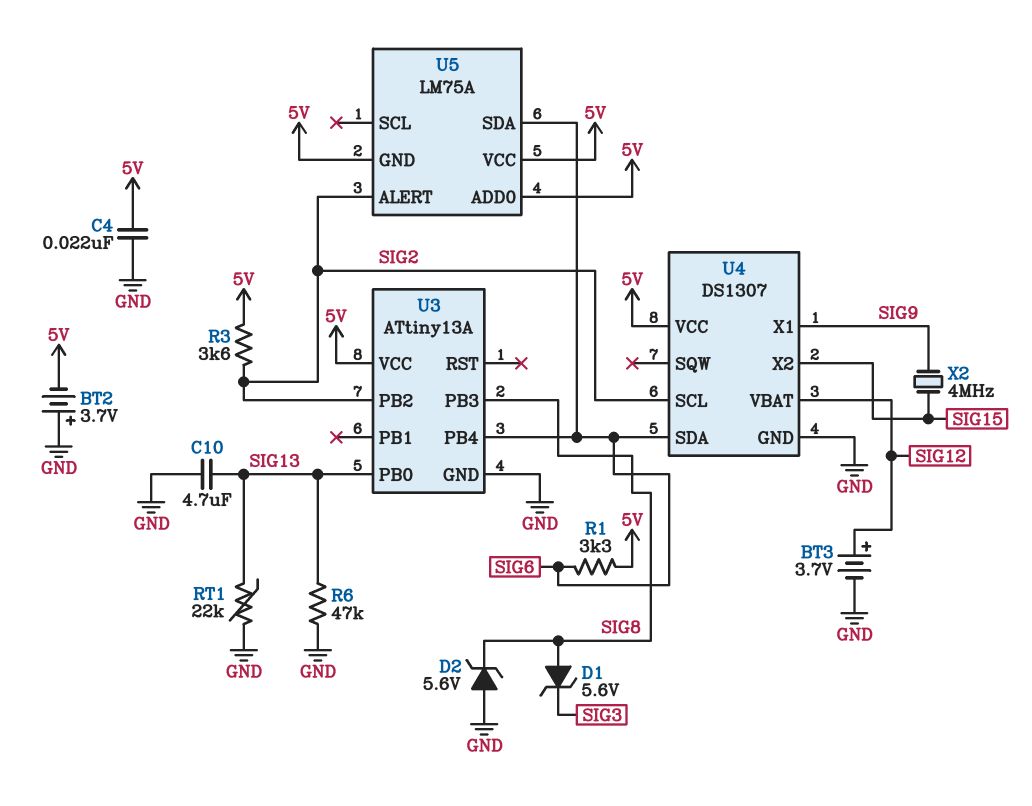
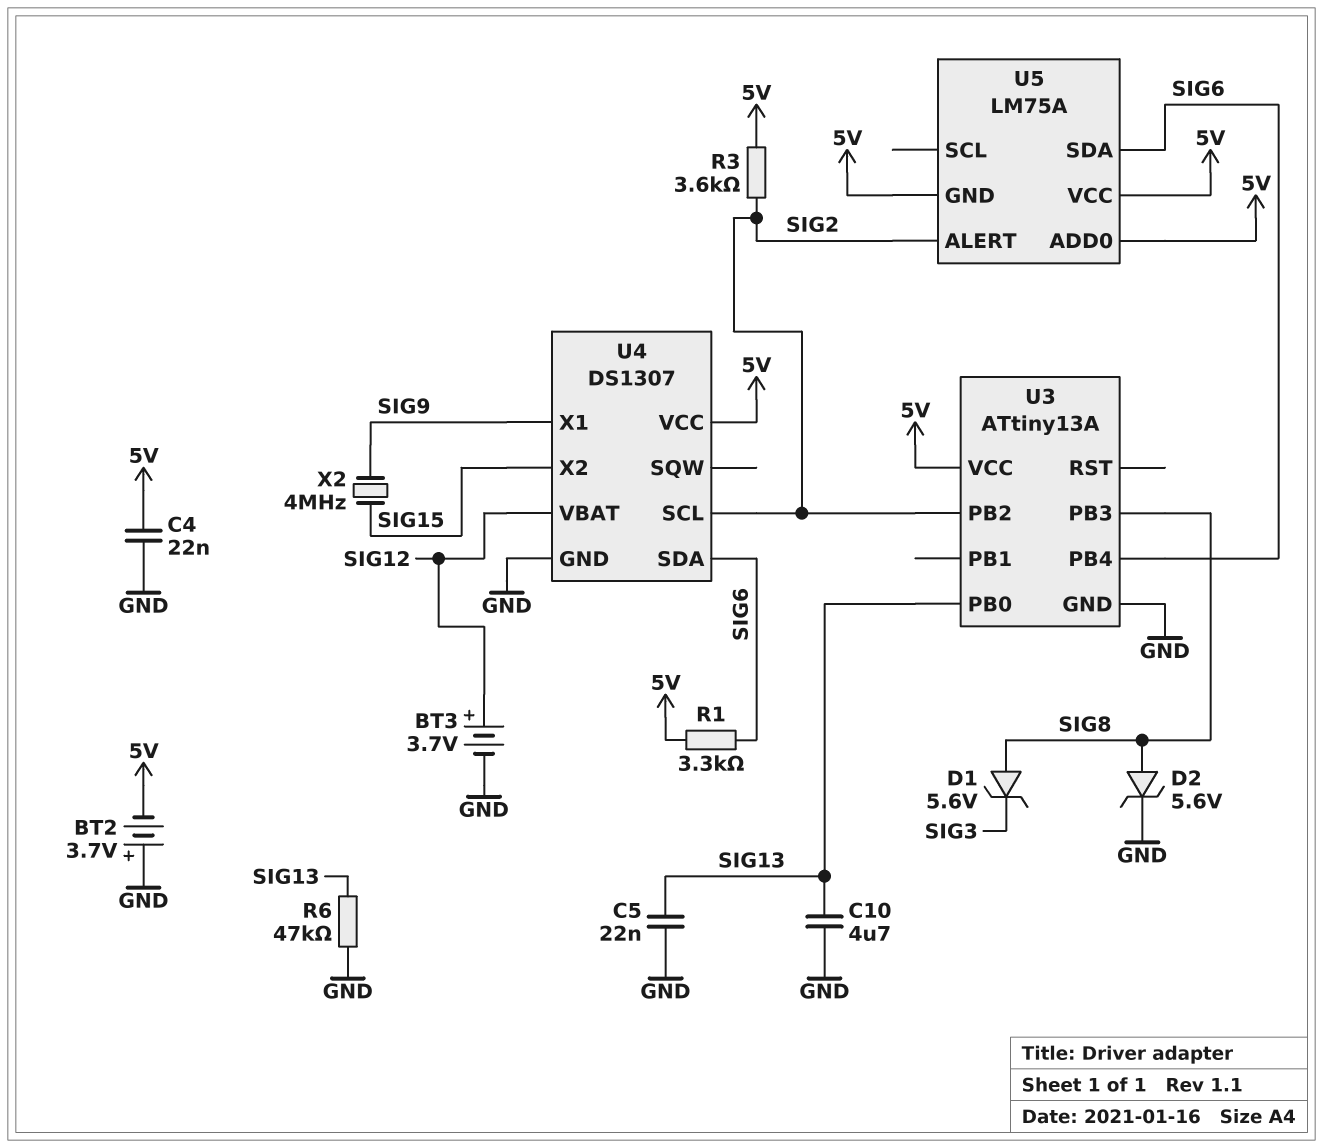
C5: none -> 22nF (GND, SIG13)
D2: zener 5.6V (A GND, K SIG8) -> zener 5.6V (A SIG8, K GND)
RT1: 22k (GND, SIG13) -> none

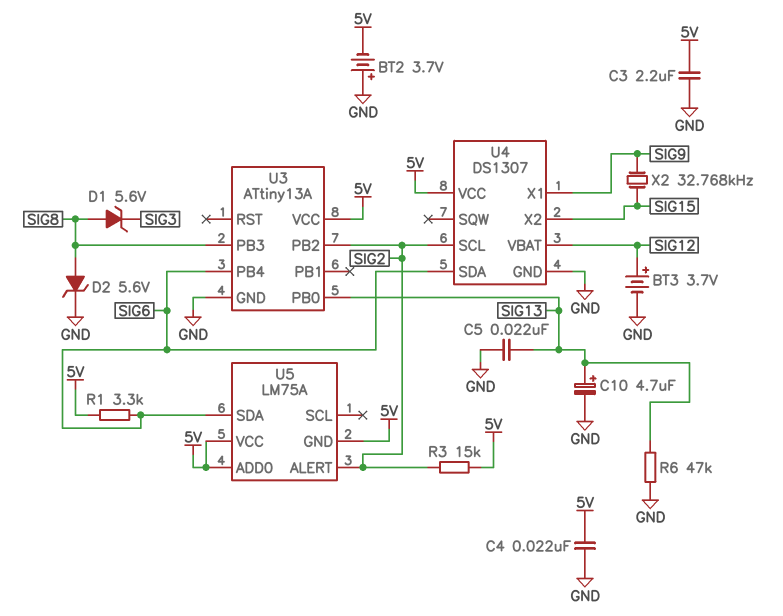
C3: none -> 2.2uF (5V, GND)
C10: 4.7uF (GND, SIG13) -> 4.7uF (plus SIG13, minus GND)
R3: 3.6k (5V, SIG2) -> 15k (5V, SIG2)
X2: 4MHz (SIG9, SIG15) -> 32.768kHz (SIG9, SIG15)

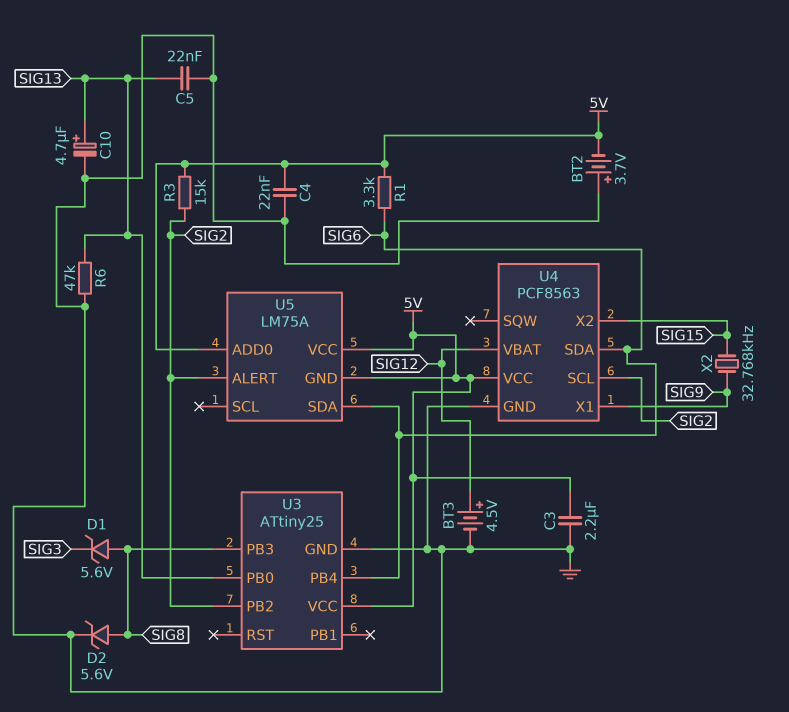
BT3: 3.7V (plus SIG12, minus GND) -> 4.5V (plus SIG12, minus GND)
U3: ATtiny13A -> ATtiny25
U4: DS1307 -> PCF8563

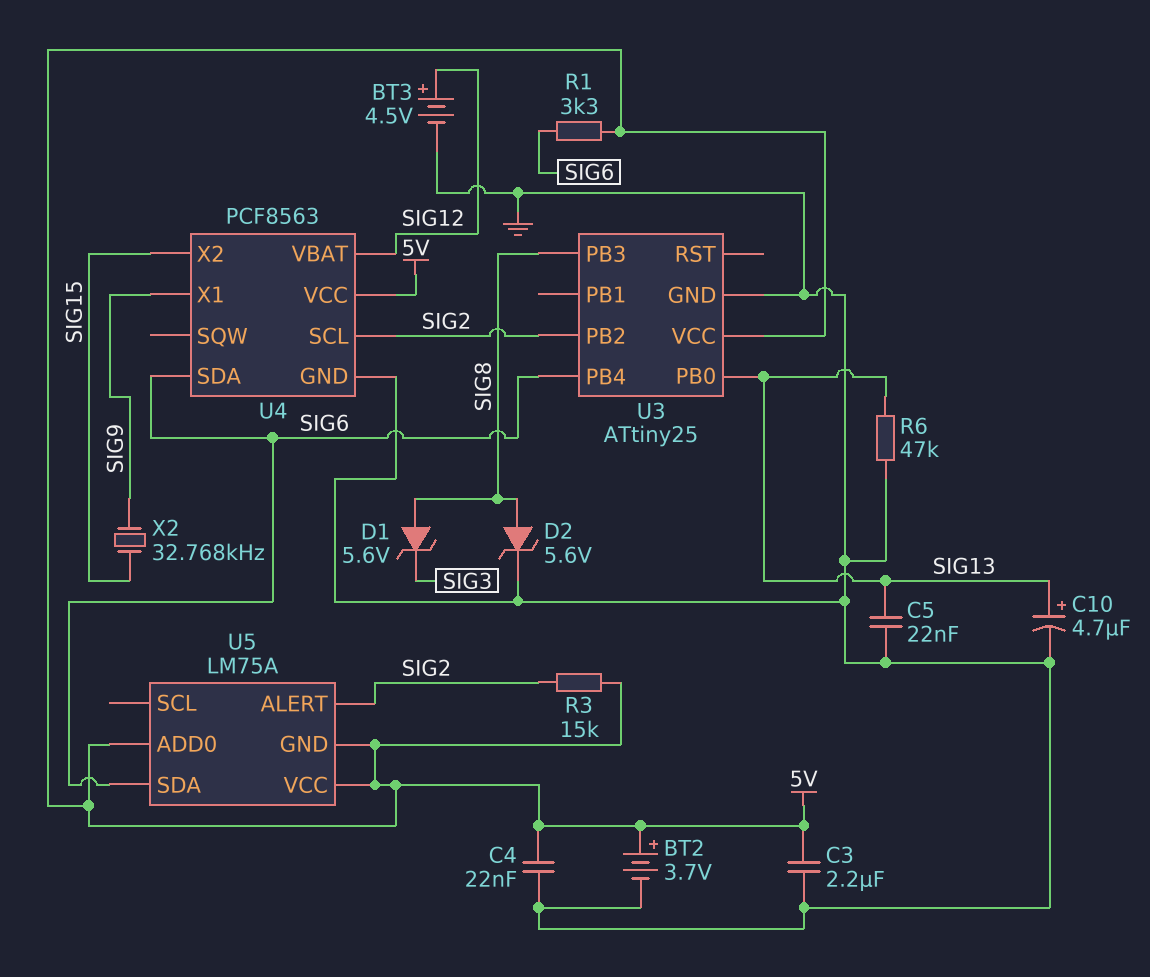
BT2: 3.7V (plus GND, minus 5V) -> 3.7V (plus 5V, minus GND)

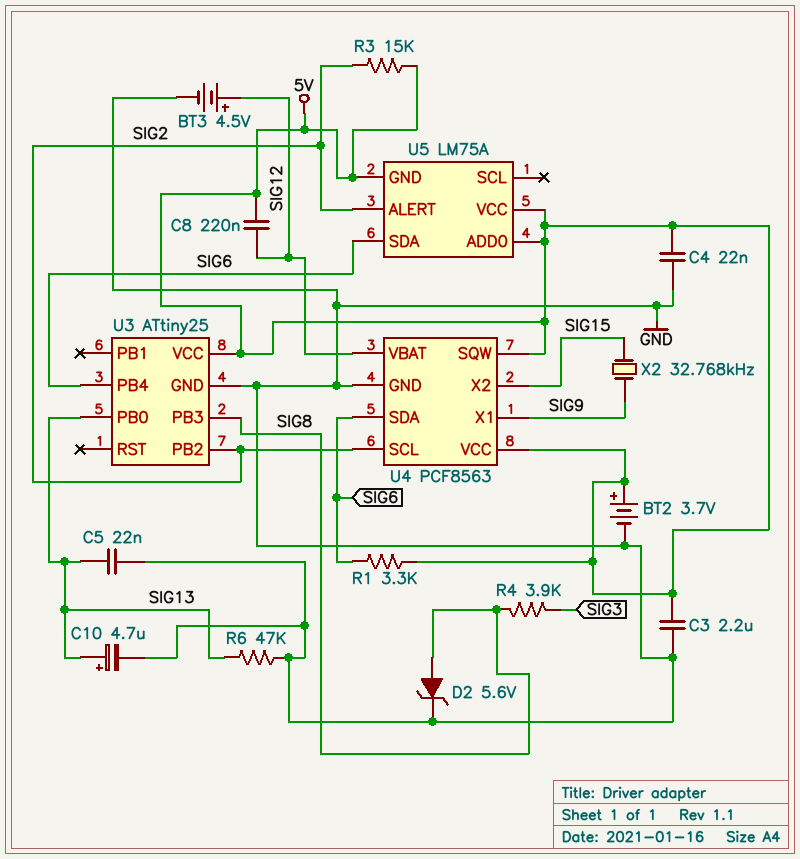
C8: none -> 220nF (5V, SIG12)
D1: zener 5.6V (A SIG8, K SIG3) -> none
R4: none -> 3.9k (SIG3, SIG8)
U4 pin SQW: none -> 5V

